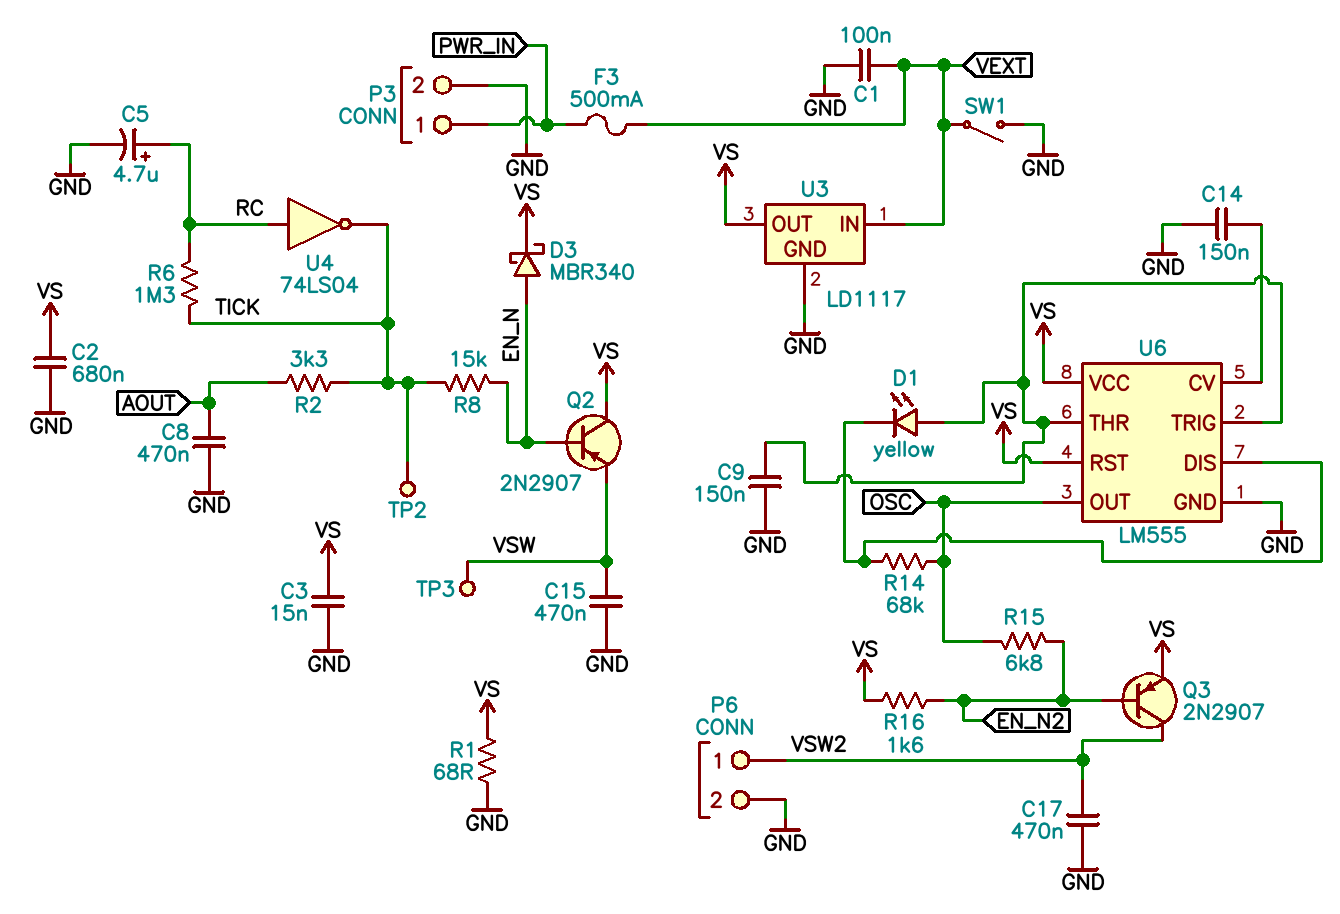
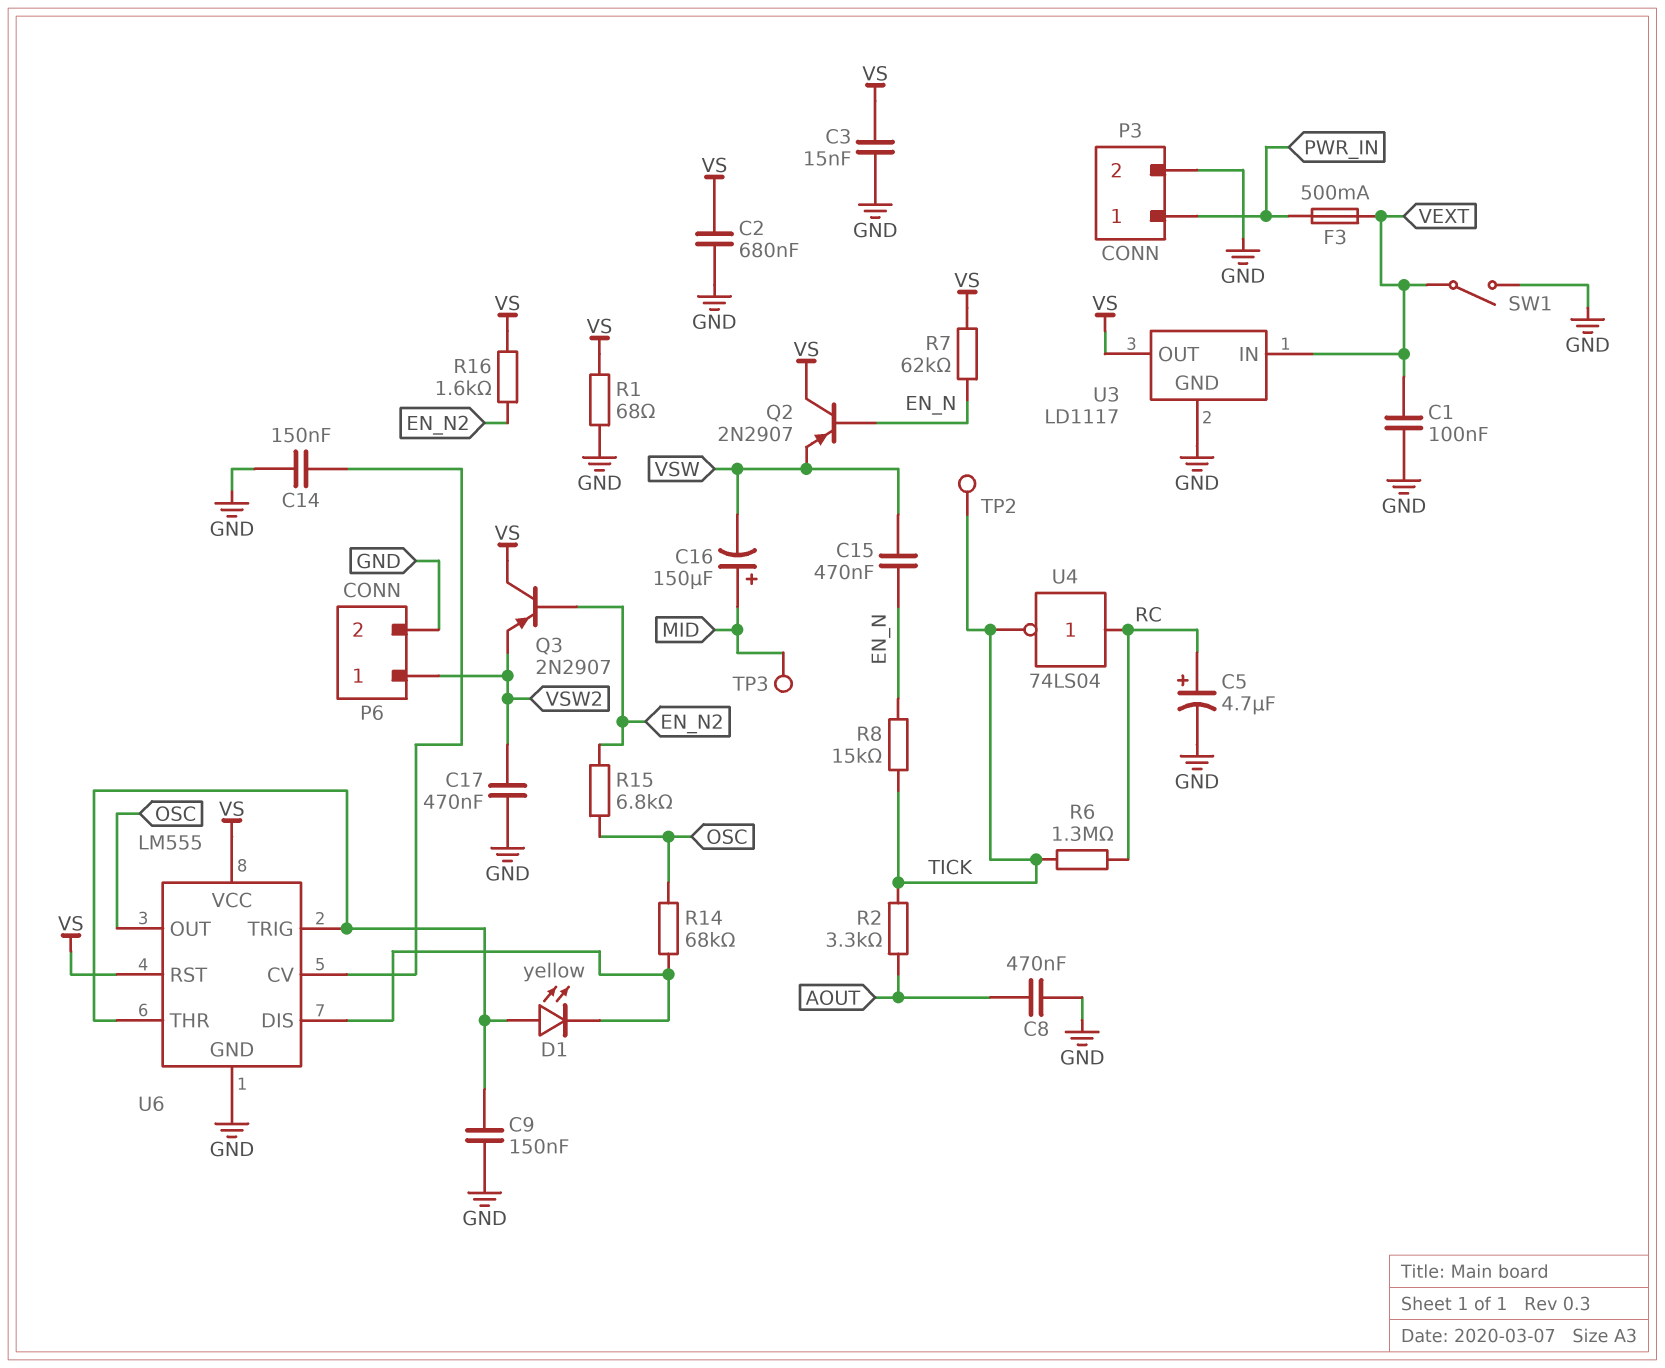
C15: 470nF (GND, VSW) -> 470nF (EN_N, VSW)
C16: none -> 150uF (plus MID, minus VSW)
D3: schottky MBR340 (A EN_N, K VS) -> none
Q3: PNP 2N2907 (B EN_N2, C VSW2, E VS) -> PNP 2N2907 (B EN_N2, C VS, E VSW2)
R7: none -> 62k (EN_N, VS)
TP3: test point (VSW) -> test point (MID)

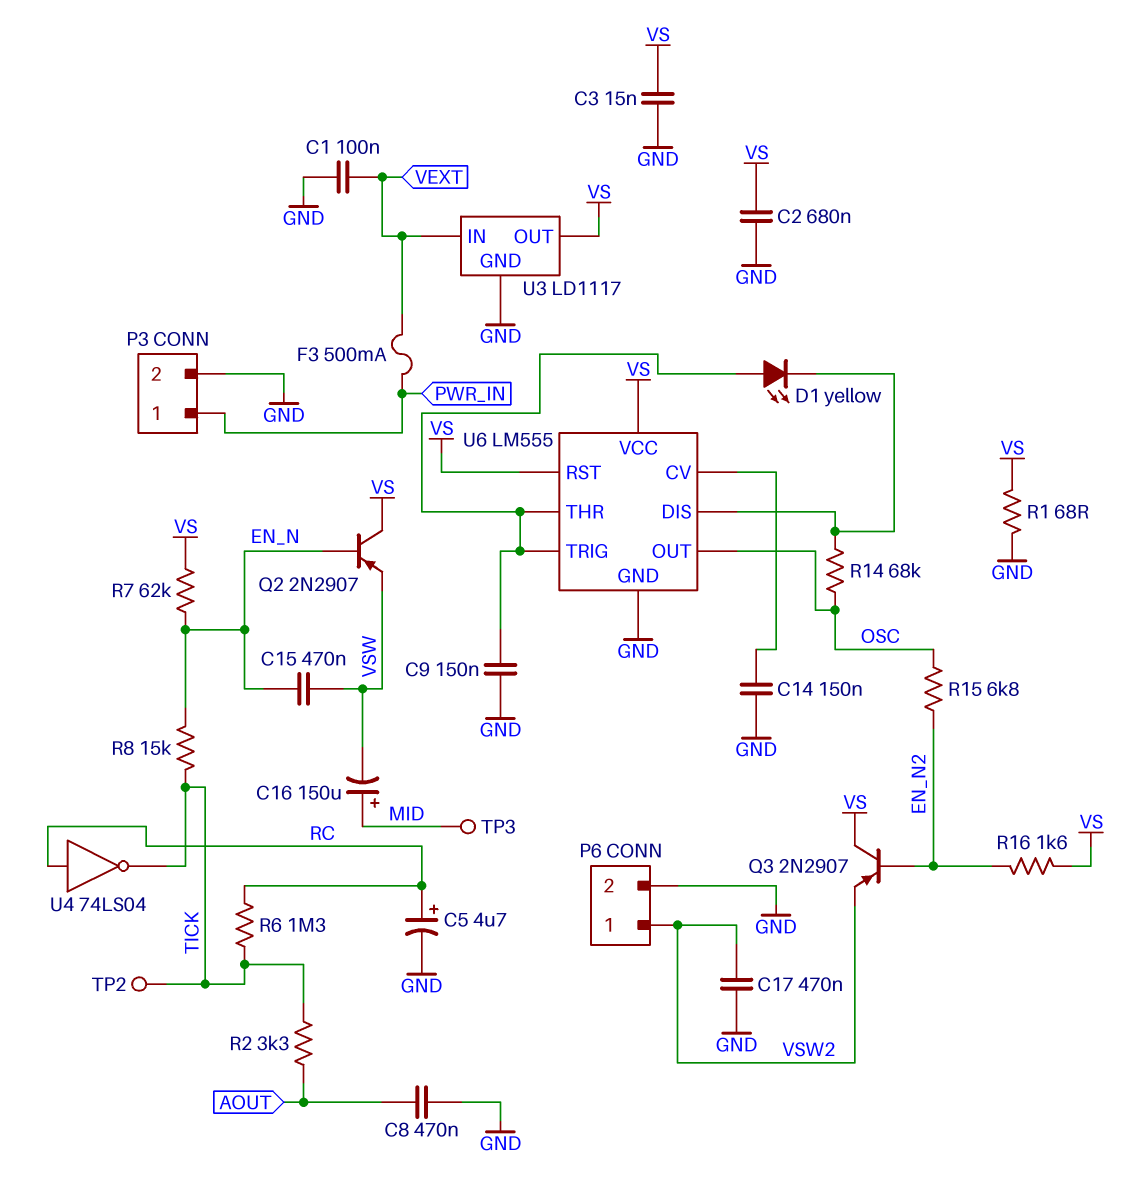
SW1: switch (GND, VEXT) -> none

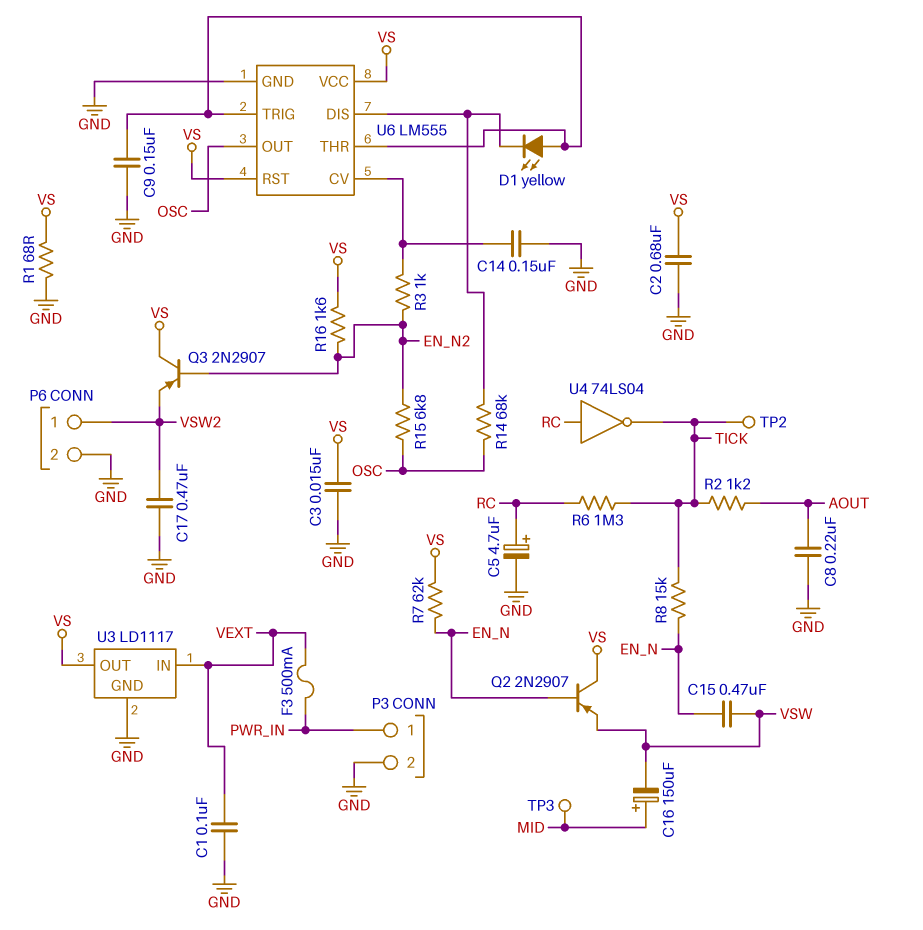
C8: 470nF (AOUT, GND) -> 220nF (AOUT, GND)
R2: 3.3k (AOUT, TICK) -> 1.2k (AOUT, TICK)
R3: none -> 1k (EN_N2, U6/CV)

